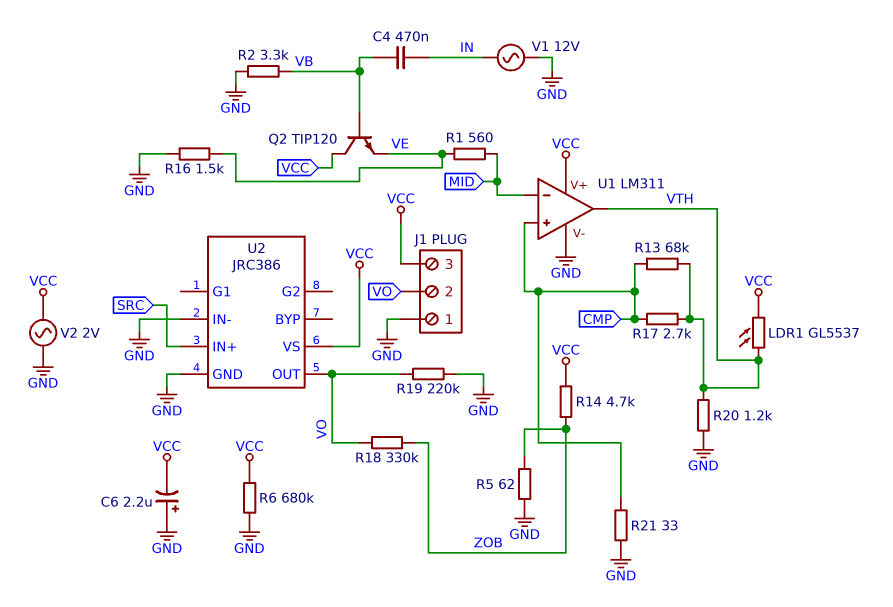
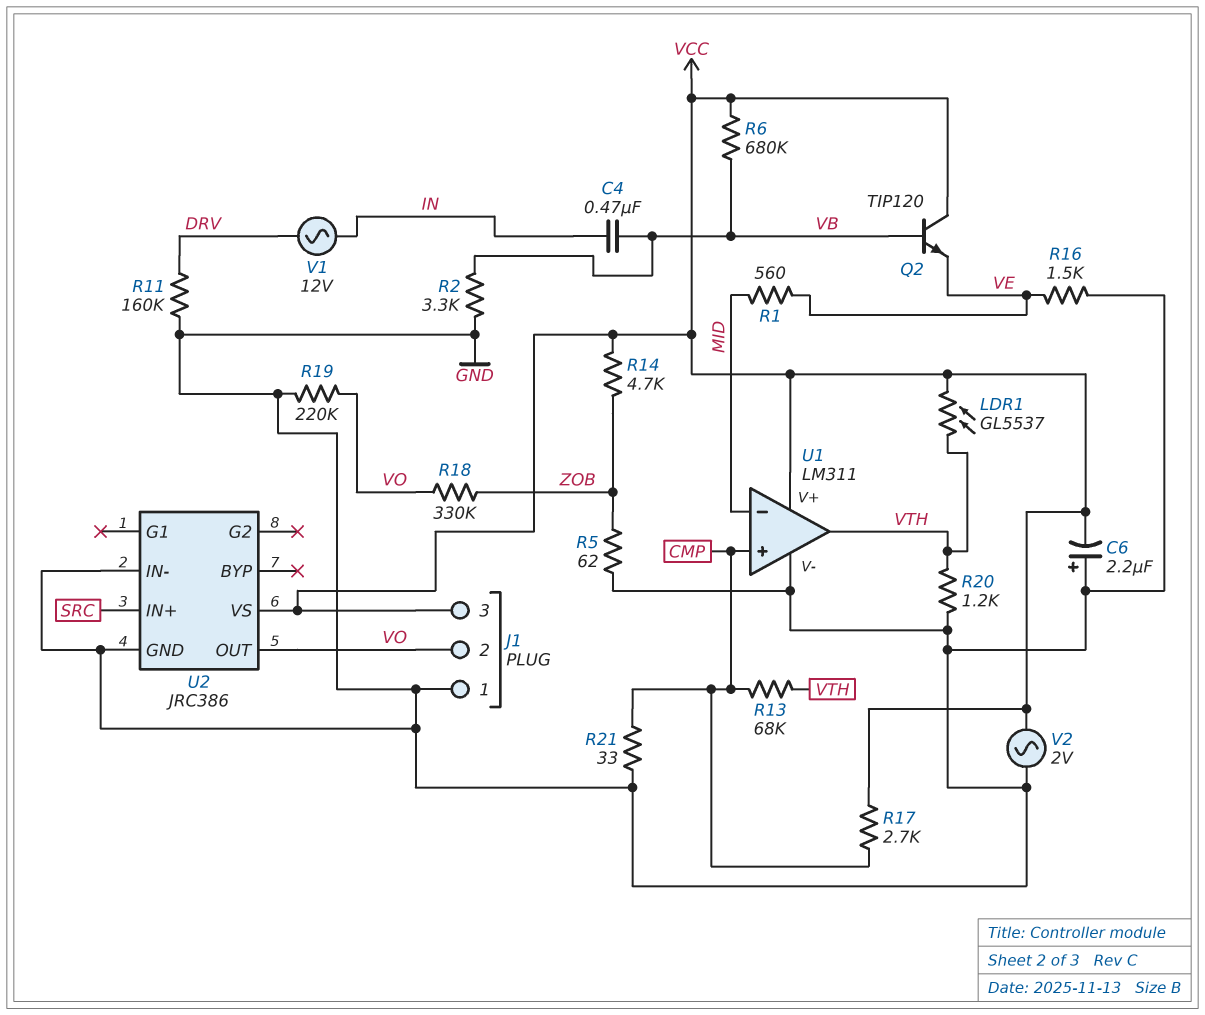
R6: 680k (GND, VCC) -> 680k (VB, VCC)
R11: none -> 160k (DRV, GND)
R17: 2.7k (CMP, VTH) -> 2.7k (CMP, VCC)
V1: AC 12V (GND, IN) -> AC 12V (DRV, IN)

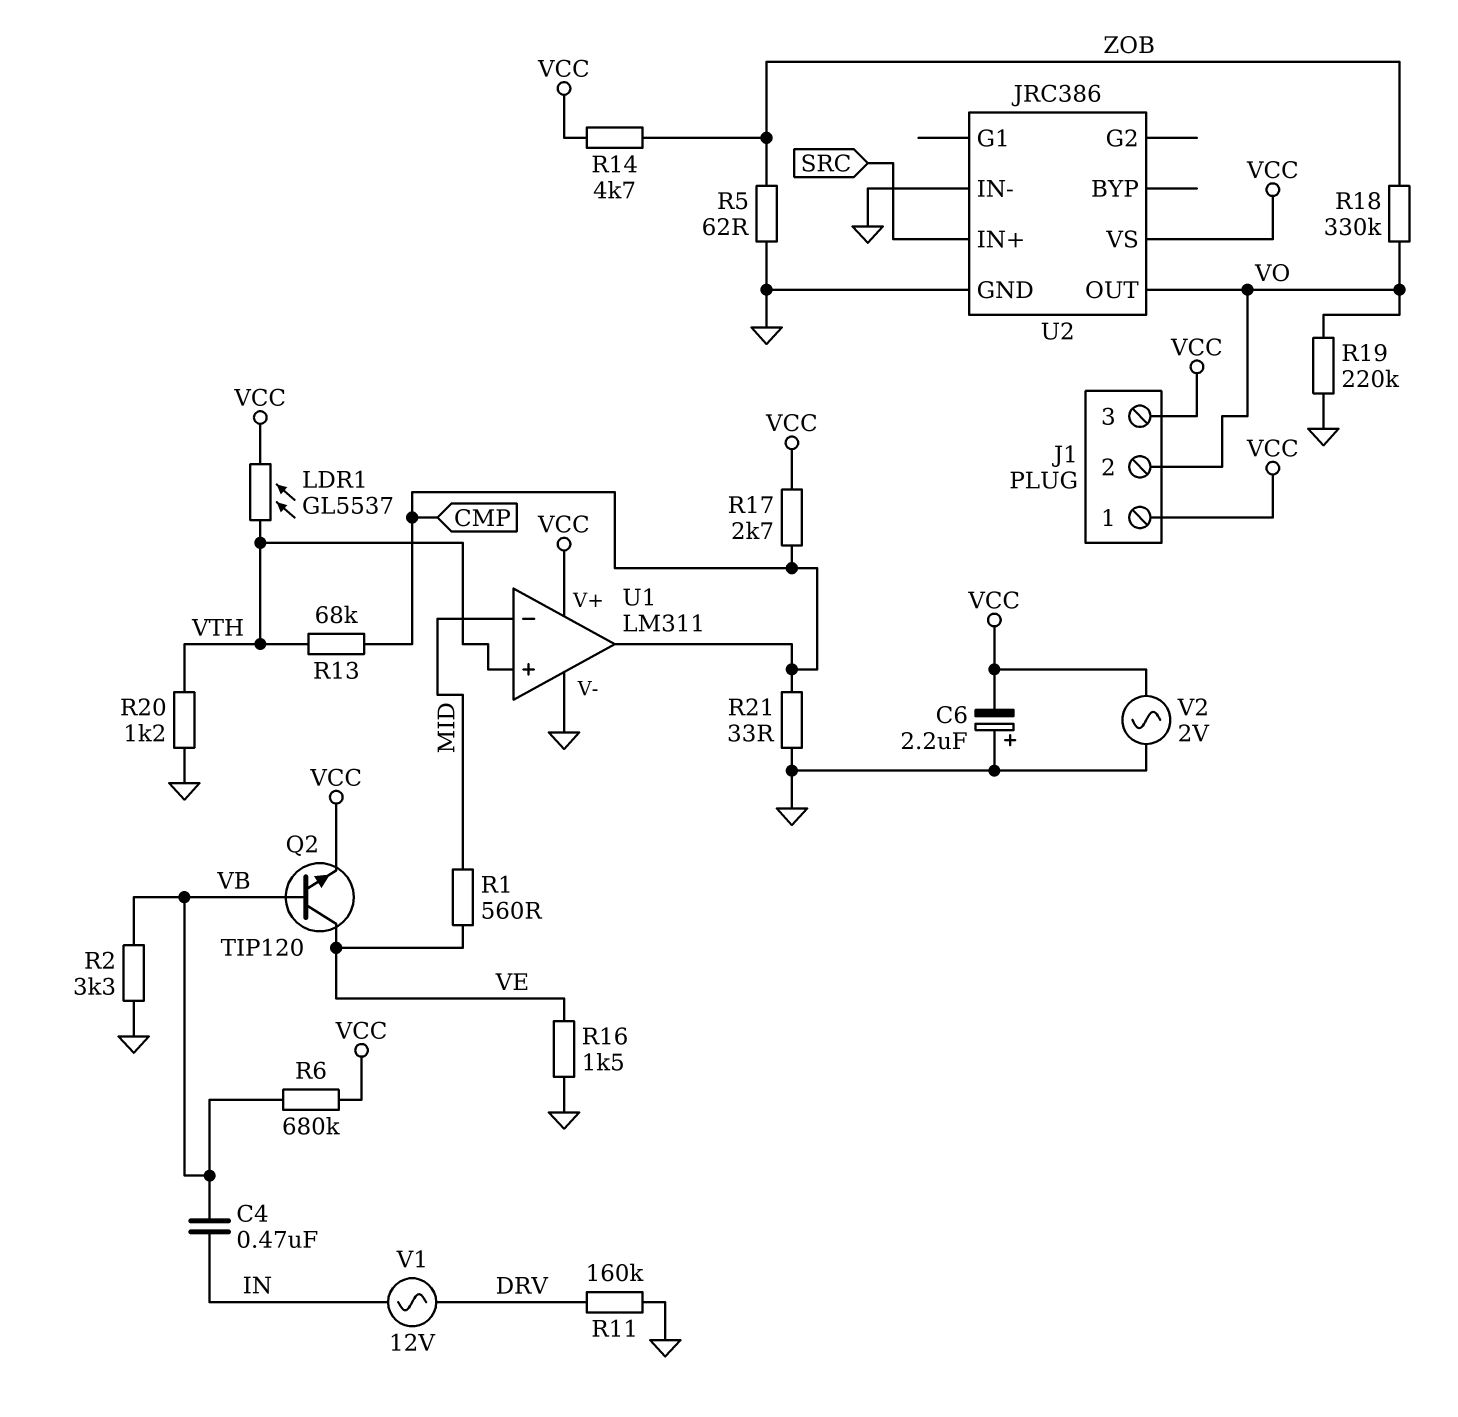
J1 pin 1: GND -> VCC
Q2: NPN TIP120 (B VB, C VCC, E VE) -> NPN TIP120 (B VB, C VE, E VCC)
U1 pin in+: CMP -> VTH
U1 pin out: VTH -> CMP

